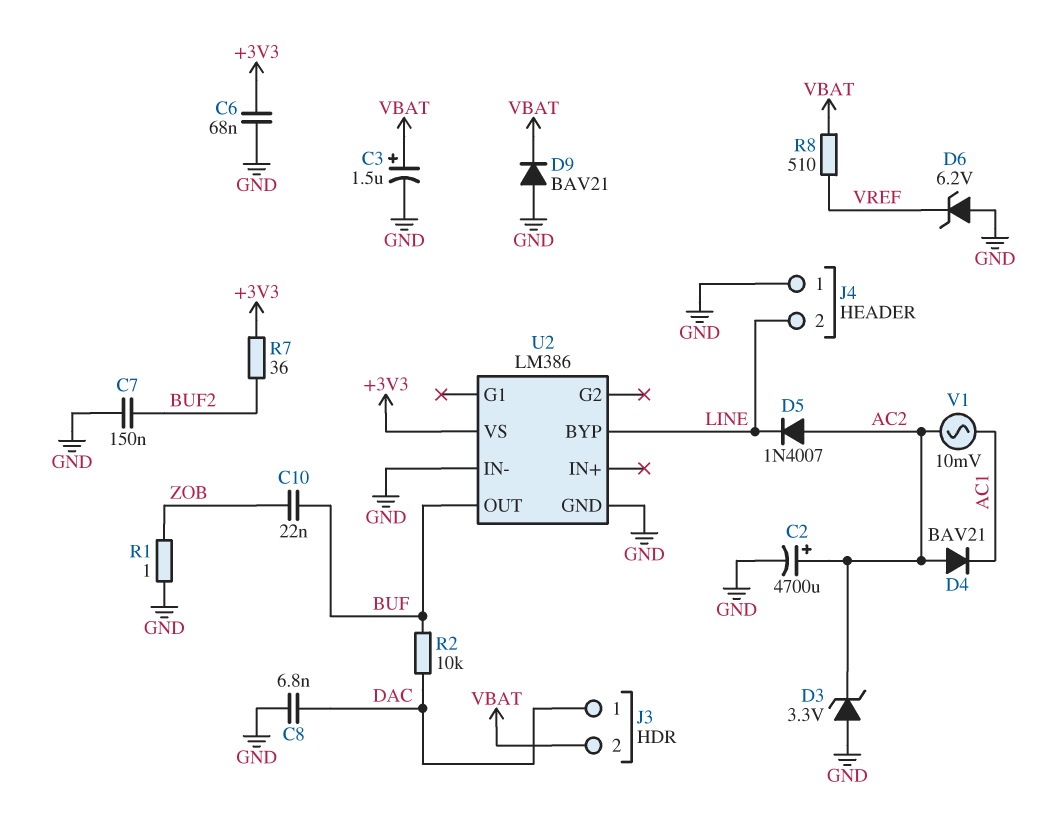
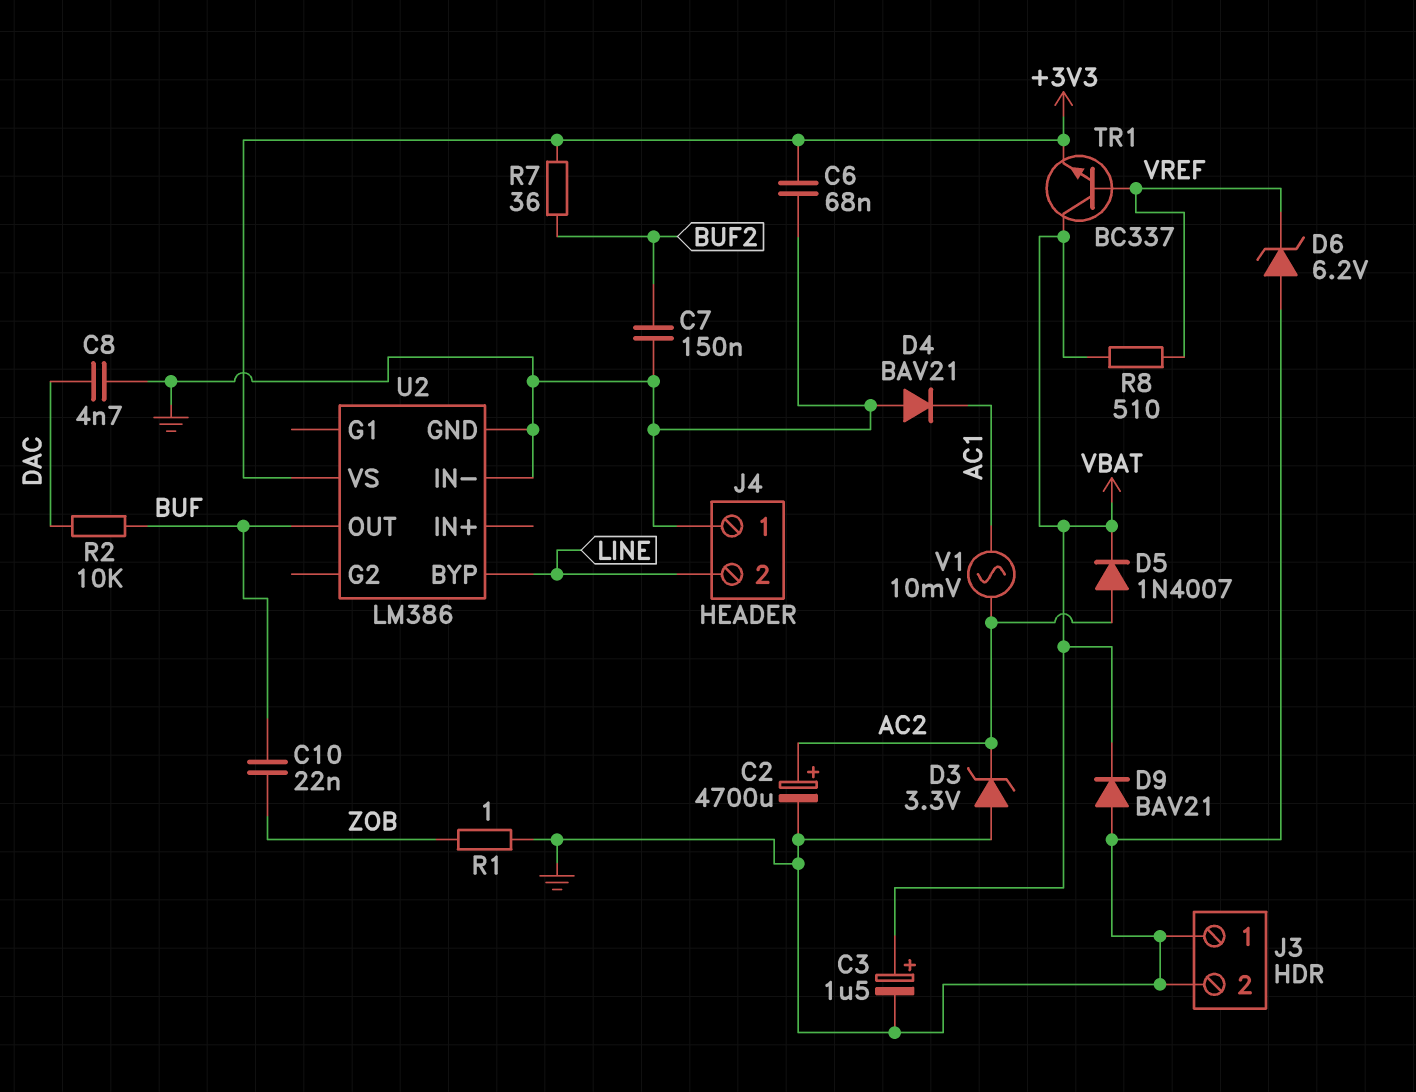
C8: 6.8nF (DAC, GND) -> 4.7nF (DAC, GND)
D4: diode BAV21 (A AC2, K AC1) -> diode BAV21 (A GND, K AC1)
D5: diode 1N4007 (A AC2, K LINE) -> diode 1N4007 (A AC2, K VBAT)
J3 pin 1: DAC -> GND
J3 pin 2: VBAT -> GND
TR1: none -> NPN BC337 (B VREF, C VBAT, E +3V3)

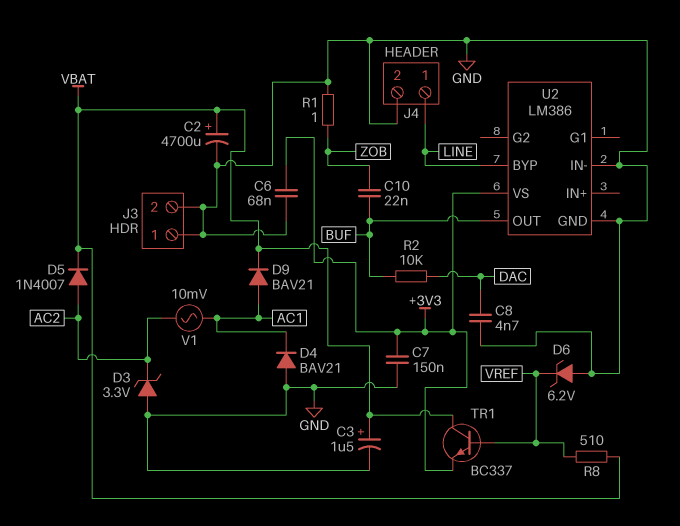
C2: 4700uF (plus AC2, minus GND) -> 4700uF (plus VBAT, minus GND)
C7: 150nF (BUF2, GND) -> 150nF (+3V3, GND)
D9: diode BAV21 (A GND, K VBAT) -> diode BAV21 (A AC1, K VBAT)
J4 pin 1: GND -> LINE
J4 pin 2: LINE -> GND
R7: 36 (+3V3, BUF2) -> none

